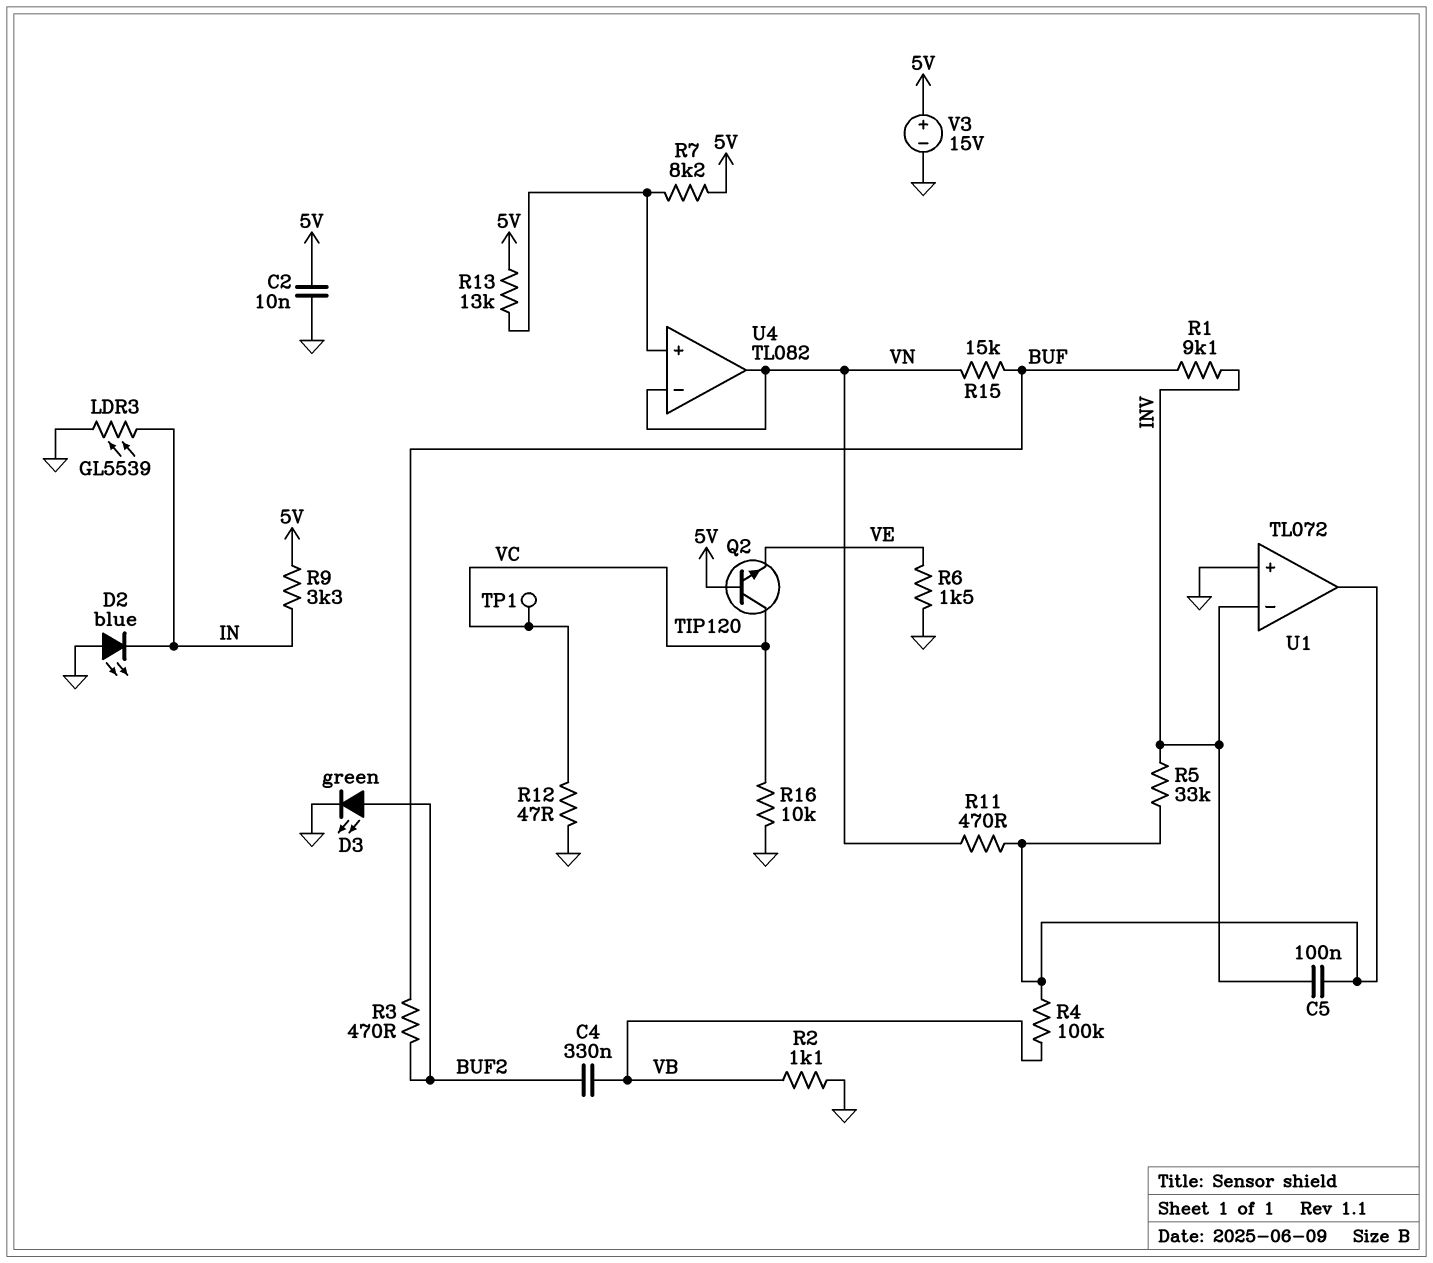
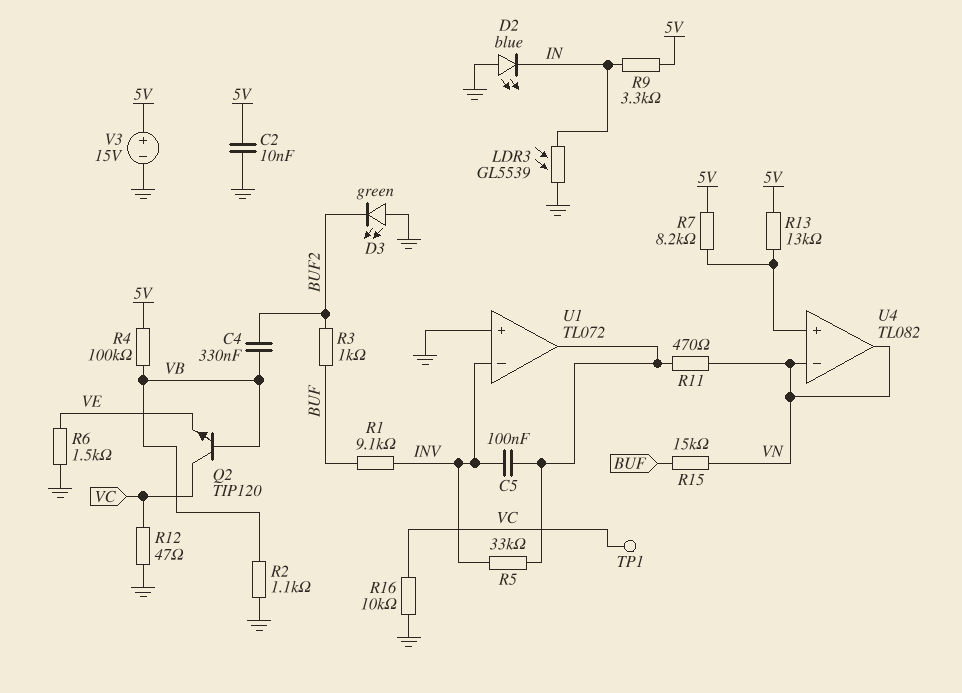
D3: LED green (A BUF2, K GND) -> LED green (A GND, K BUF2)
Q2: NPN TIP120 (B 5V, C VC, E VE) -> NPN TIP120 (B VB, C VC, E VE)
R3: 470 (BUF, BUF2) -> 1k (BUF, BUF2)
R4: 100k (U1/out, VB) -> 100k (5V, VB)

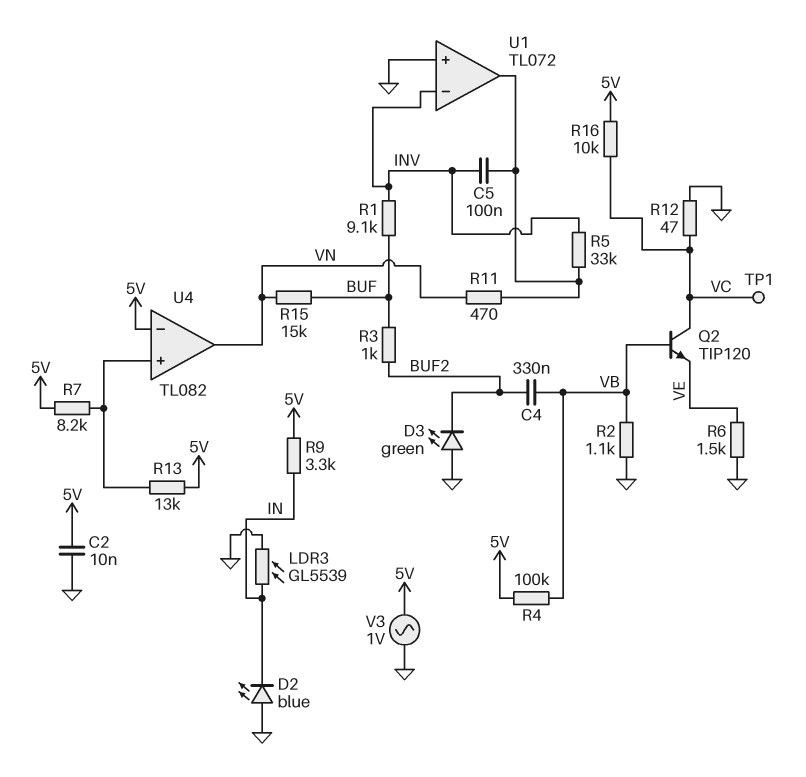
R16: 10k (GND, VC) -> 10k (5V, VC)
U4 pin in-: VN -> 5V
V3: 15V (plus 5V, minus GND) -> AC 1V (5V, GND)

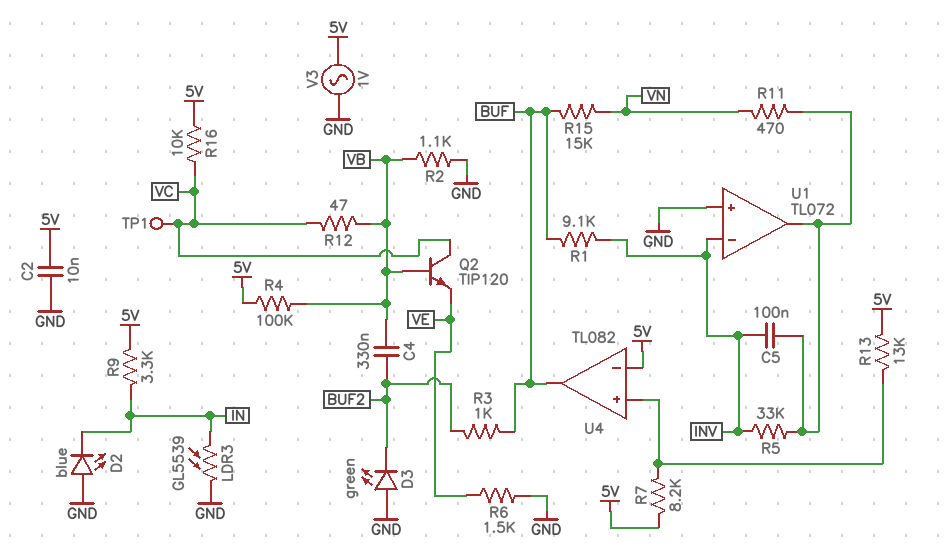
R12: 47 (GND, VC) -> 47 (VB, VC)
U4 pin out: VN -> BUF

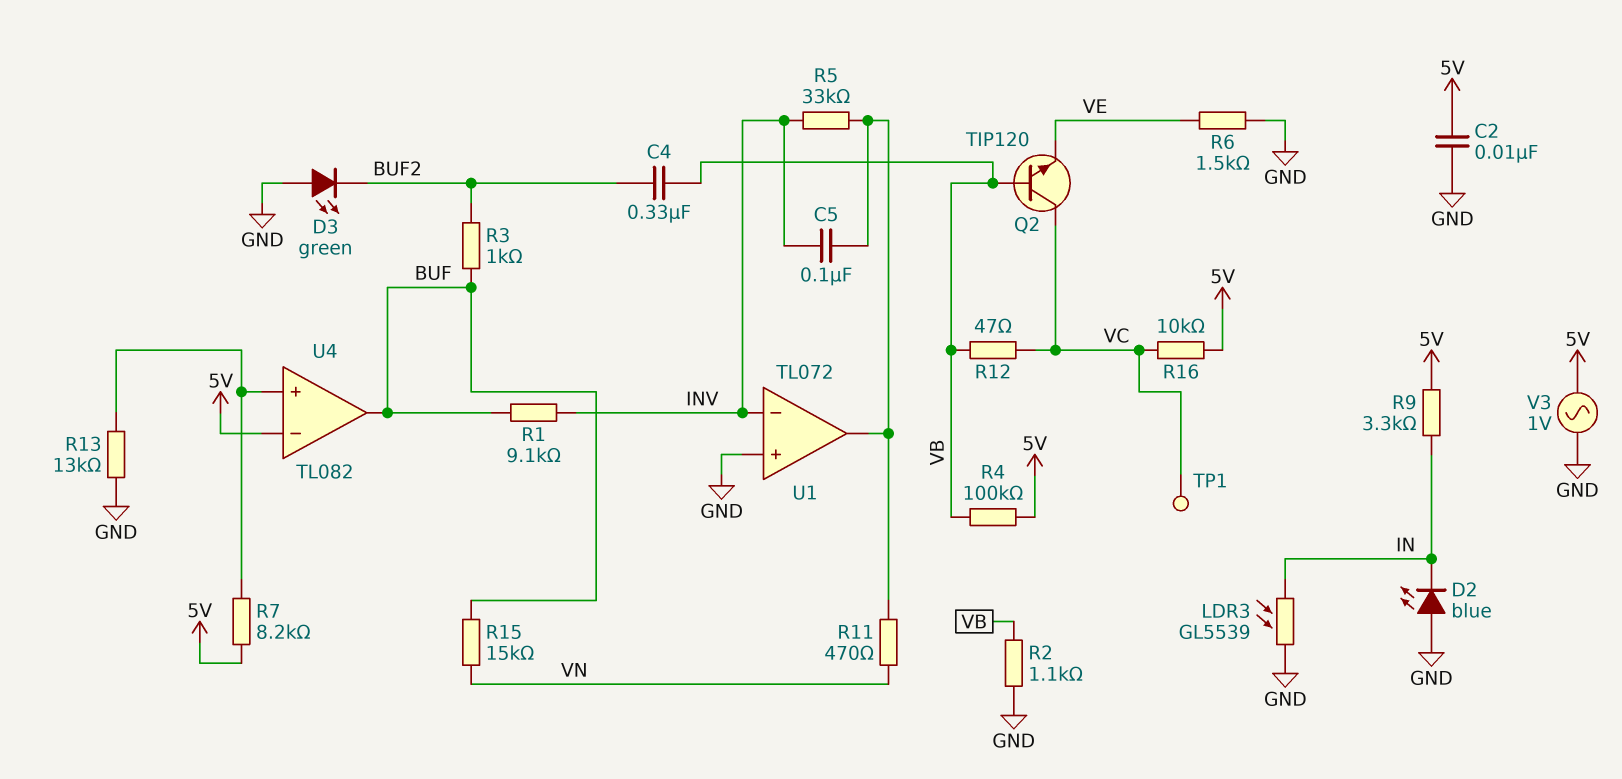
R13: 13k (5V, U4/in+) -> 13k (GND, U4/in+)

